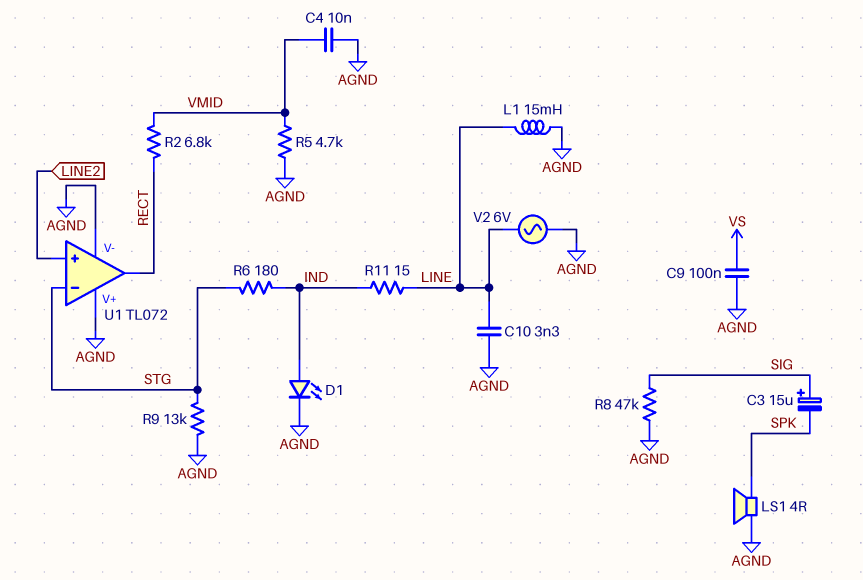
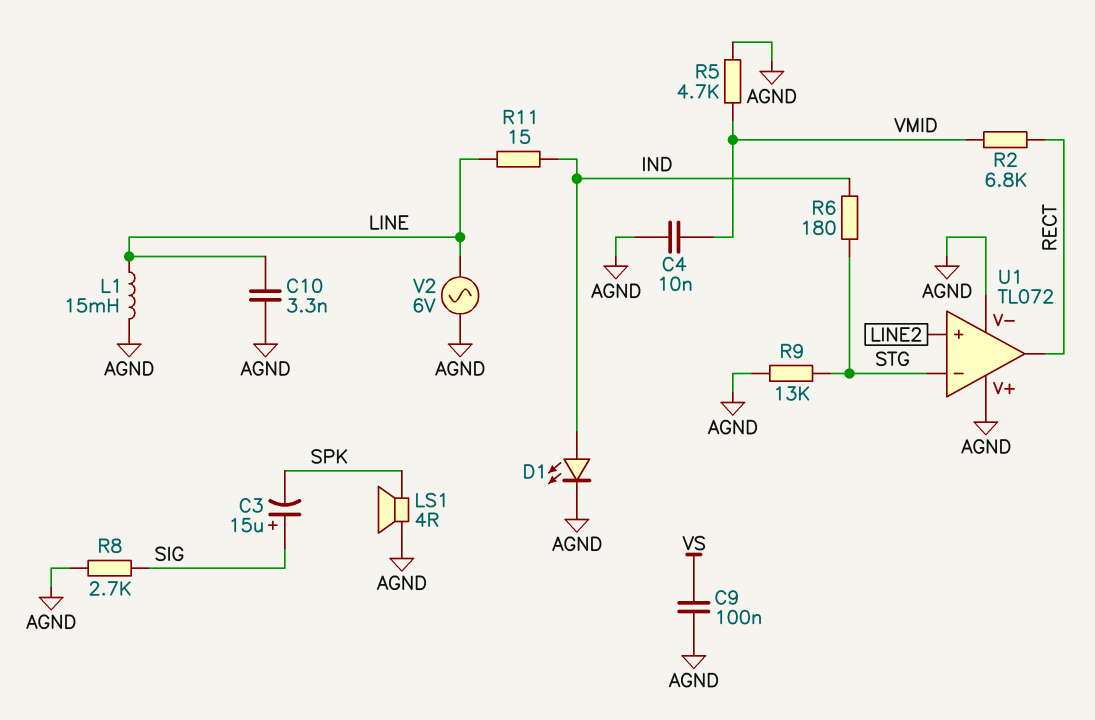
R8: 47k (AGND, SIG) -> 2.7k (AGND, SIG)

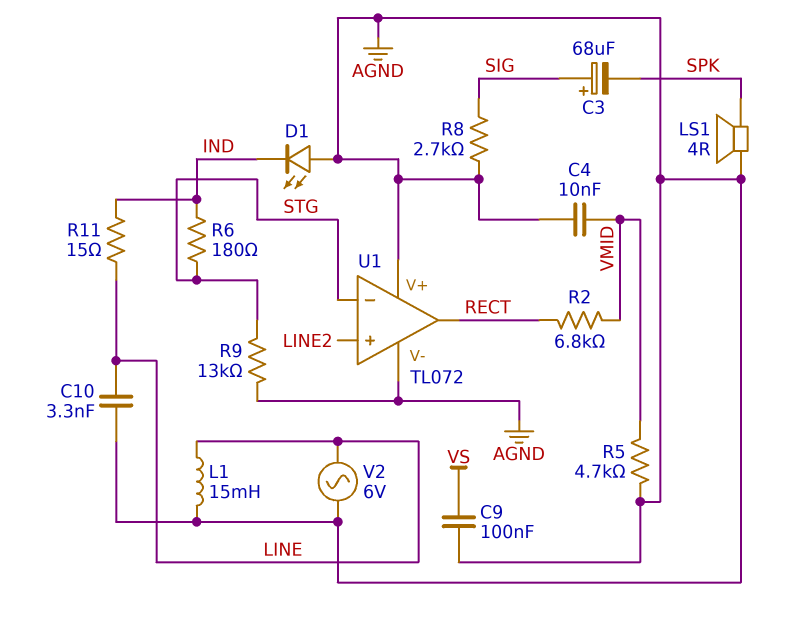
C3: 15uF (plus SIG, minus SPK) -> 68uF (plus SIG, minus SPK)
D1: LED (A IND, K AGND) -> LED (A AGND, K IND)

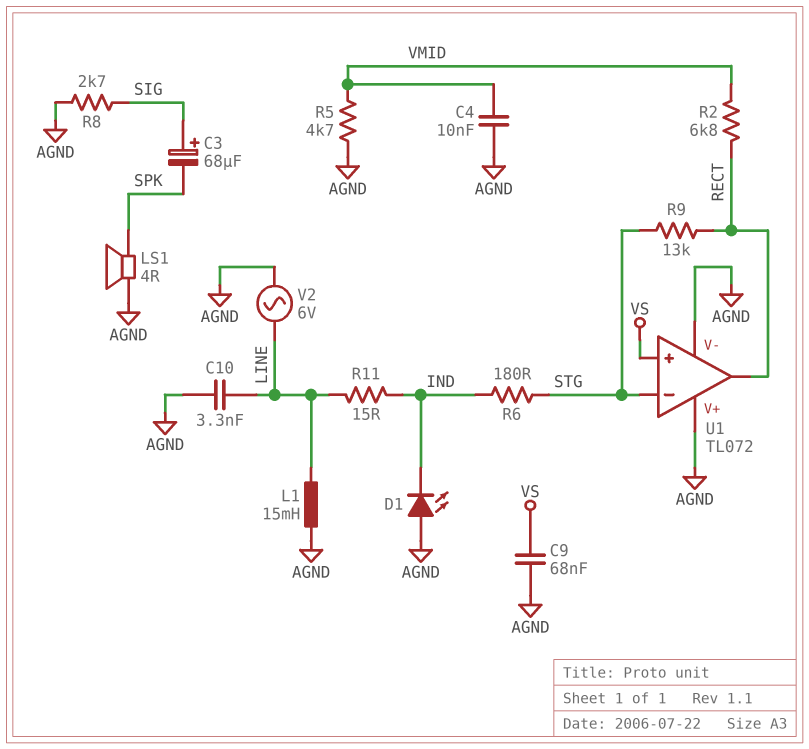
C9: 100nF (AGND, VS) -> 68nF (AGND, VS)
R9: 13k (AGND, STG) -> 13k (RECT, STG)
U1 pin in+: LINE2 -> VS

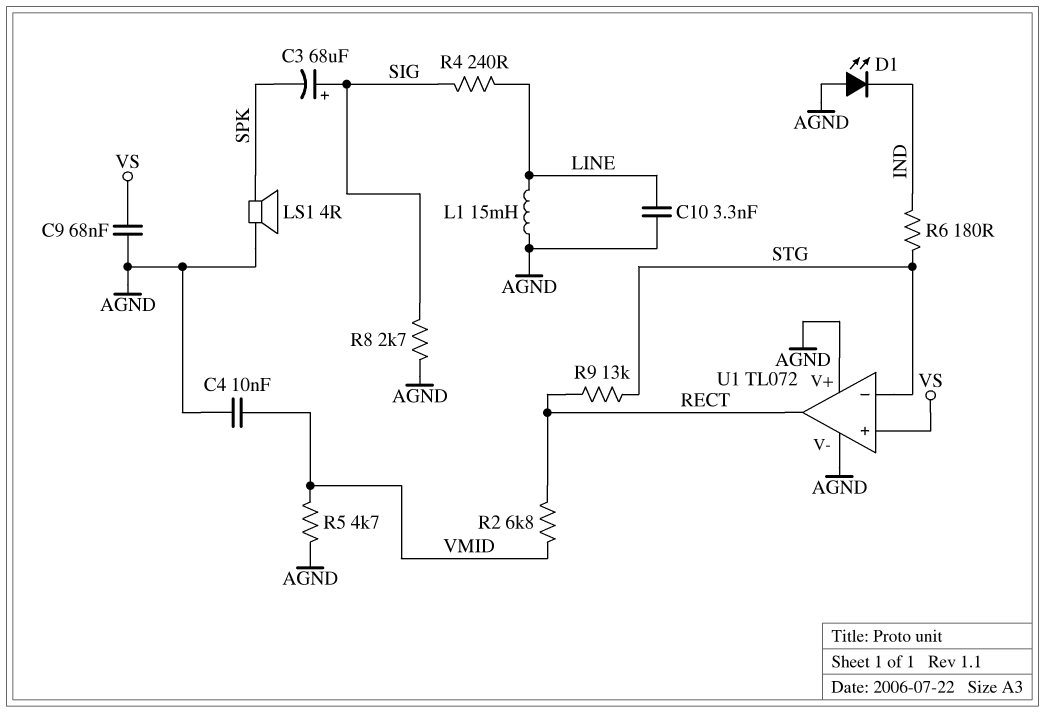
R4: none -> 240 (LINE, SIG)
R11: 15 (IND, LINE) -> none
V2: AC 6V (AGND, LINE) -> none

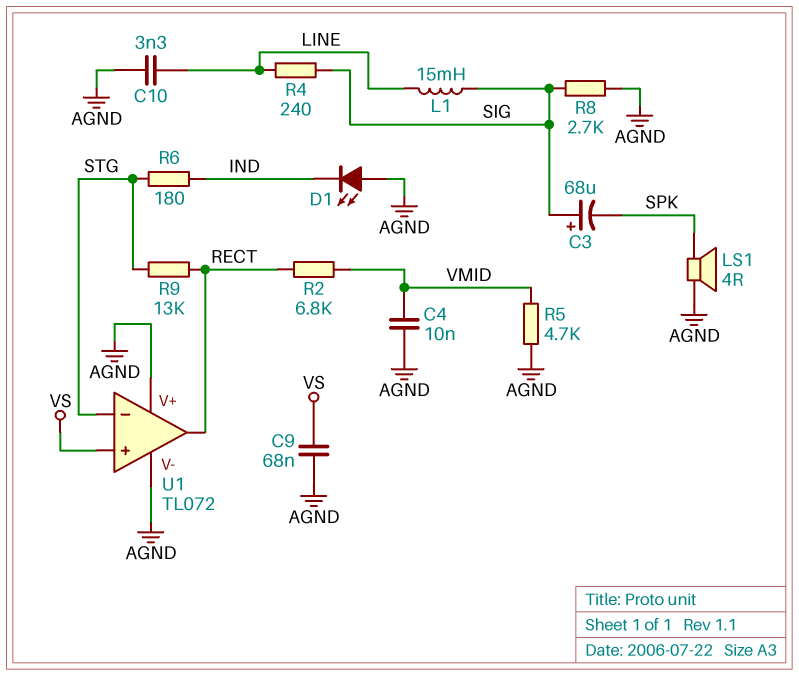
L1: 15mH (AGND, LINE) -> 15mH (LINE, SIG)

